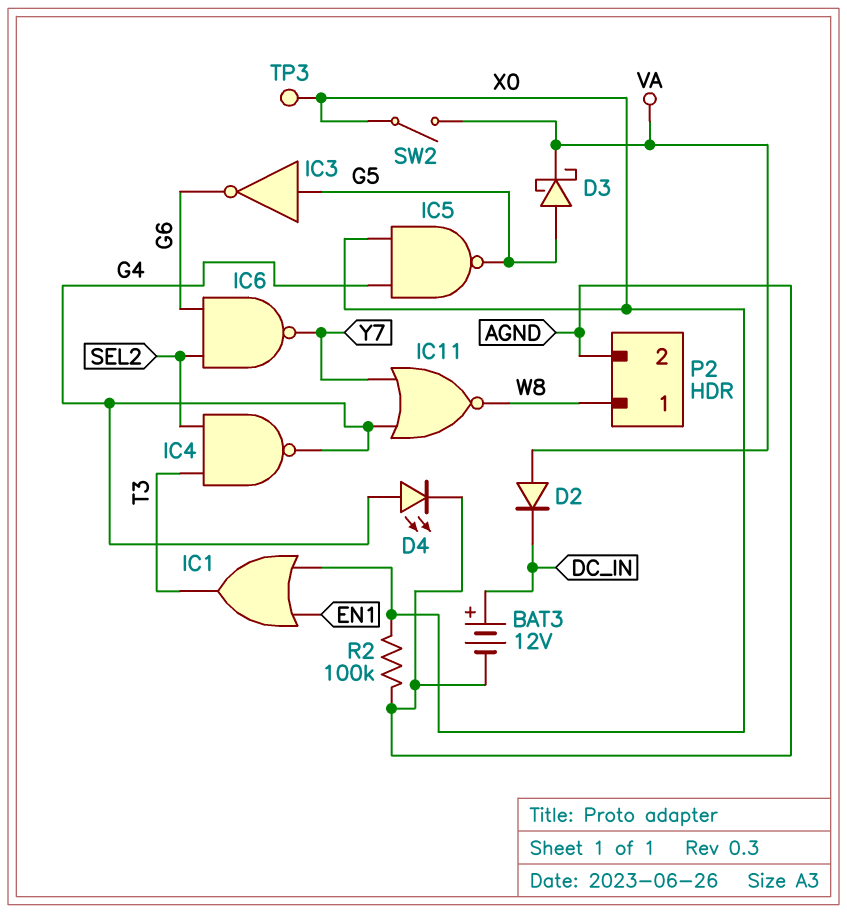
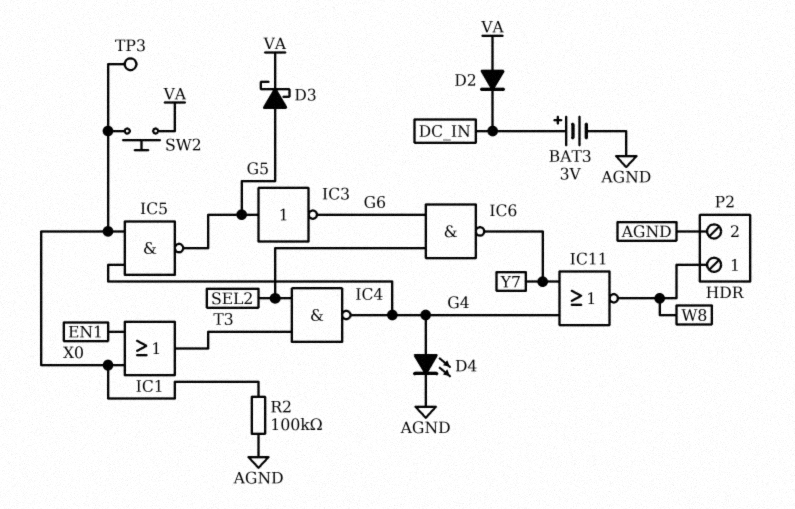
BAT3: 12V (plus DC_IN, minus AGND) -> 3V (plus DC_IN, minus AGND)
SW2: switch (VA, X0) -> button (VA, X0)

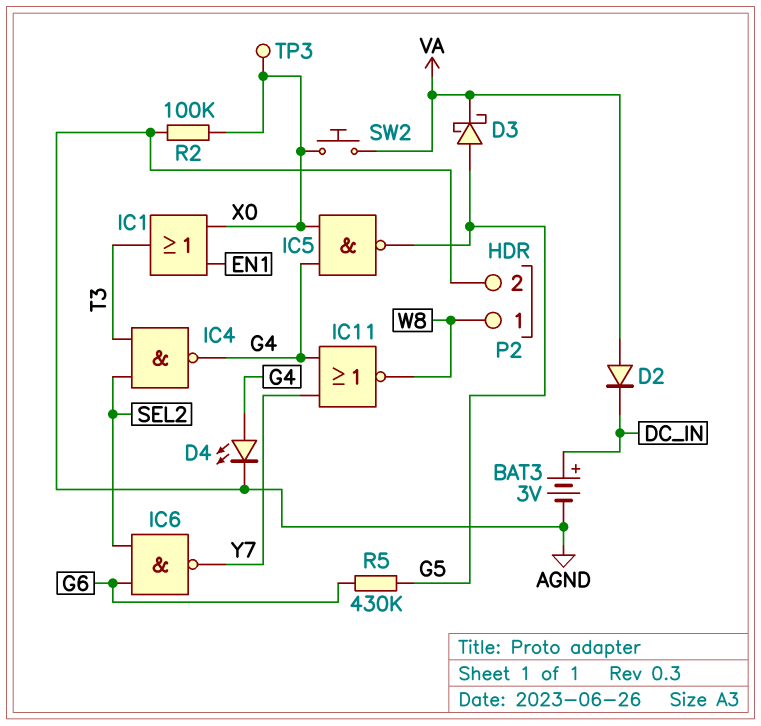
IC3: NOT (in G5, out G6) -> none
R5: none -> 430k (G5, G6)

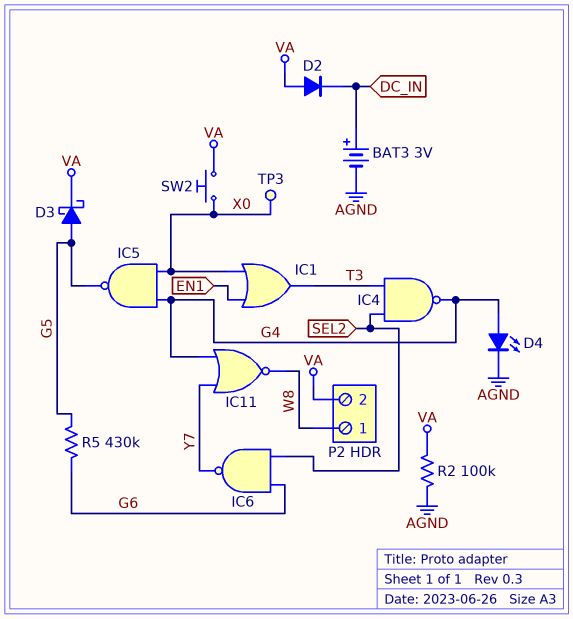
P2 pin 2: AGND -> VA
R2: 100k (AGND, X0) -> 100k (AGND, VA)

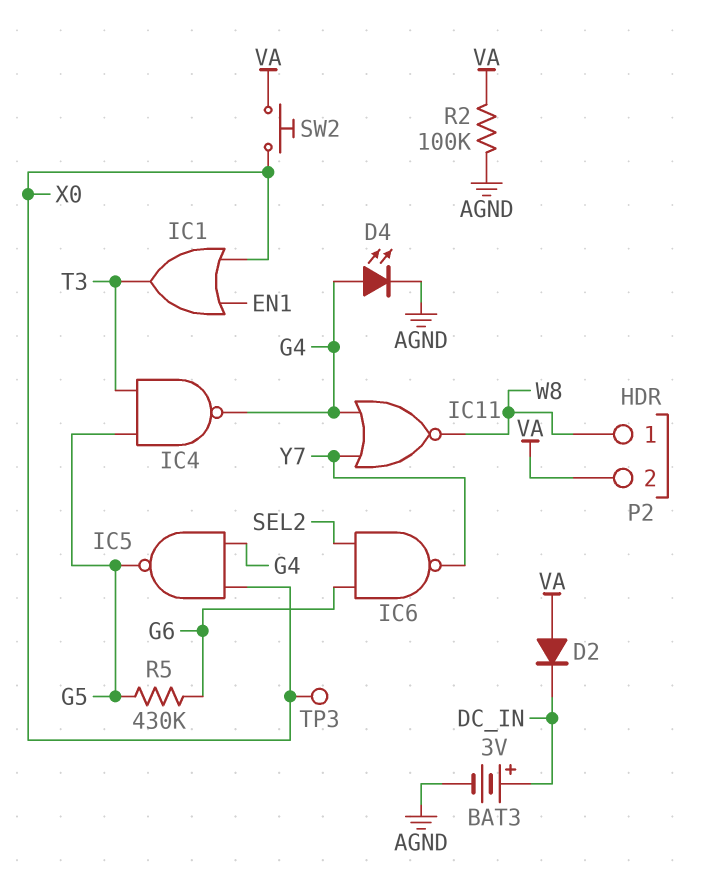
D3: schottky (A G5, K VA) -> none
IC4: NAND (in SEL2, in T3, out G4) -> NAND (in G5, in T3, out G4)

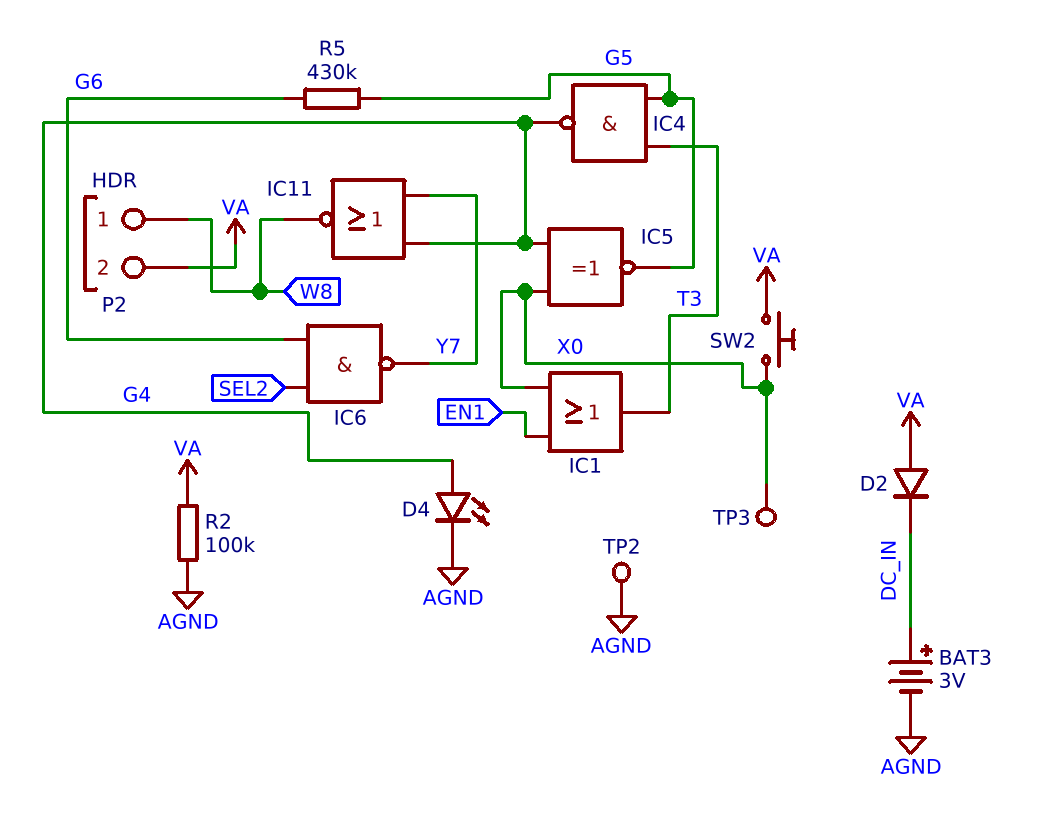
IC5: NAND (in G4, in X0, out G5) -> XNOR (in G4, in X0, out G5)
TP2: none -> test point (AGND)

